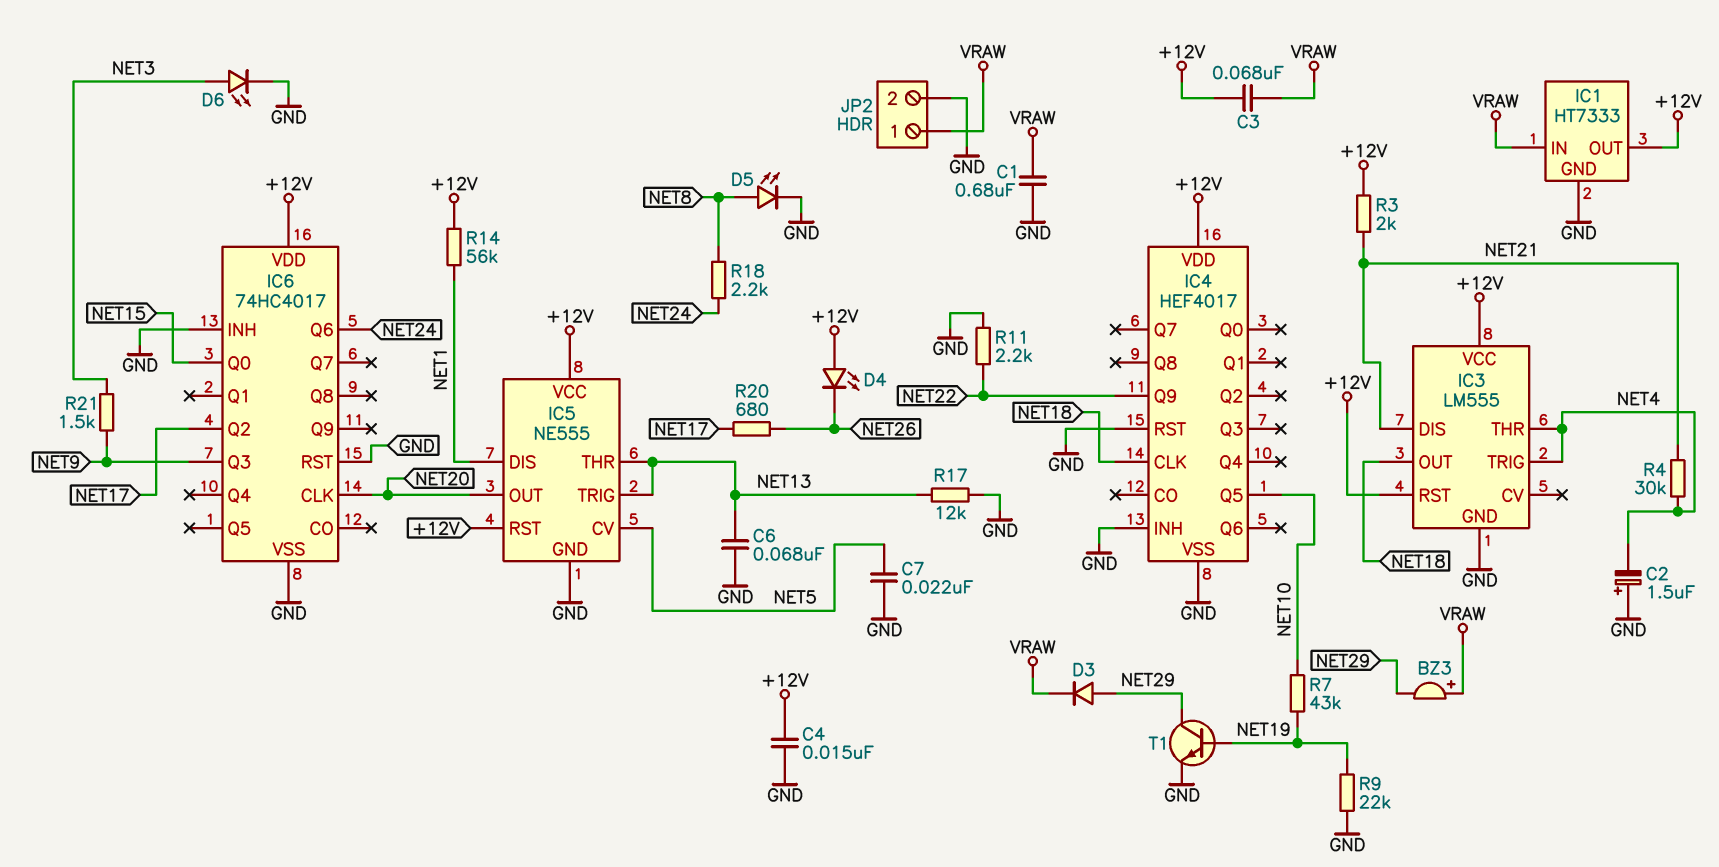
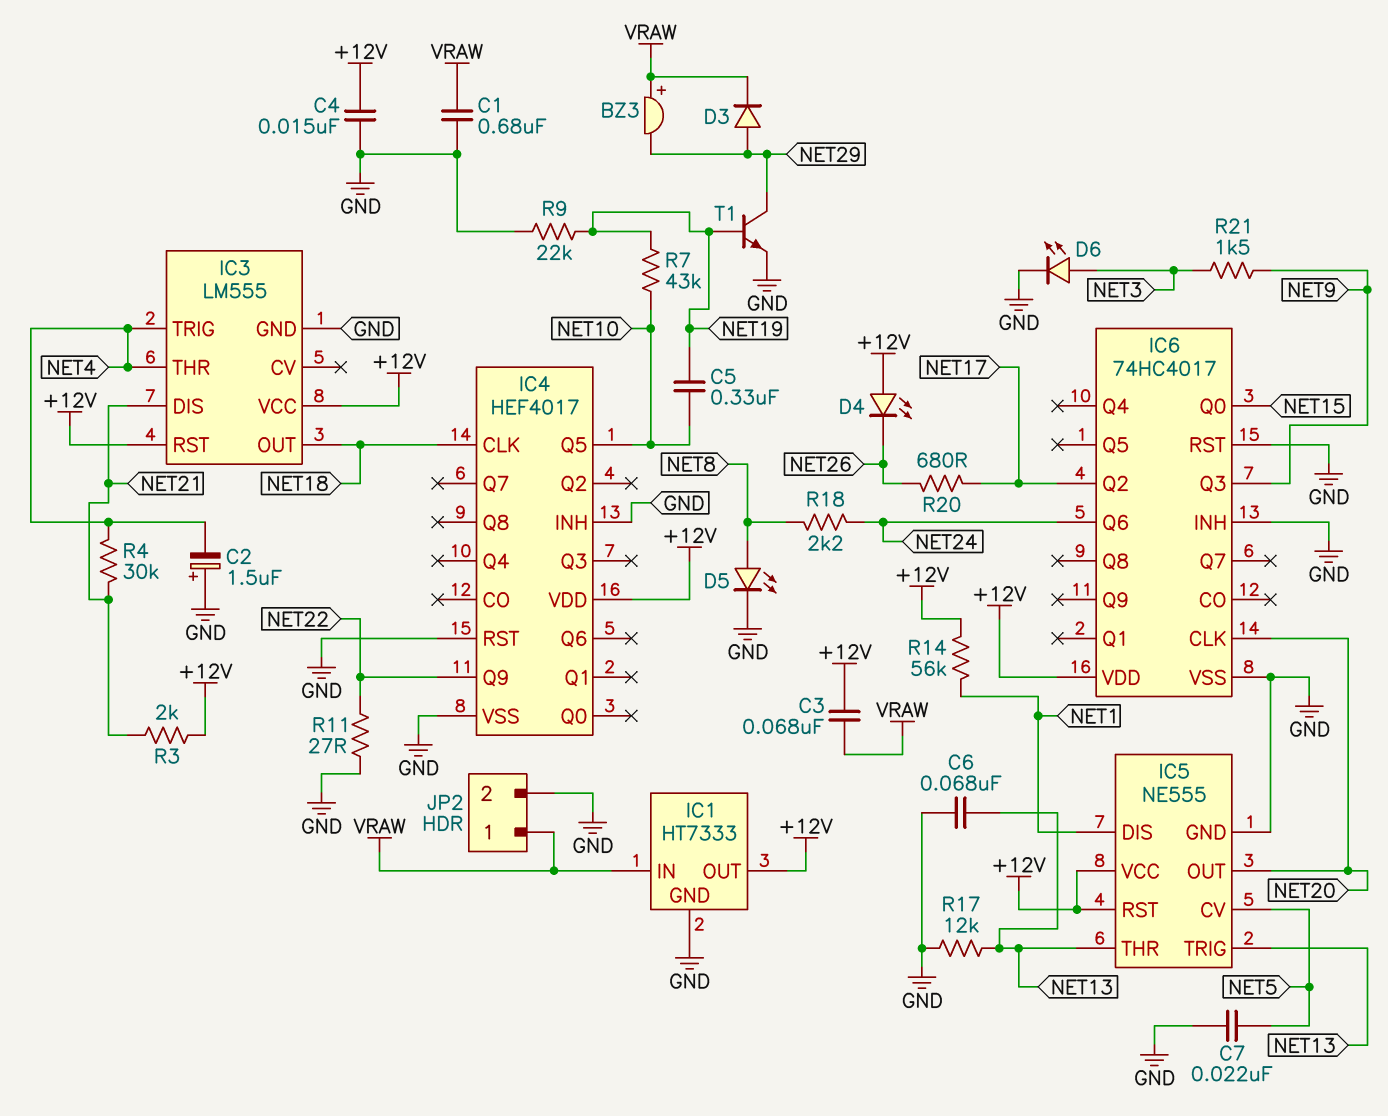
C5: none -> 330nF (NET10, NET19)
R11: 2.2k (GND, NET22) -> 27 (GND, NET22)

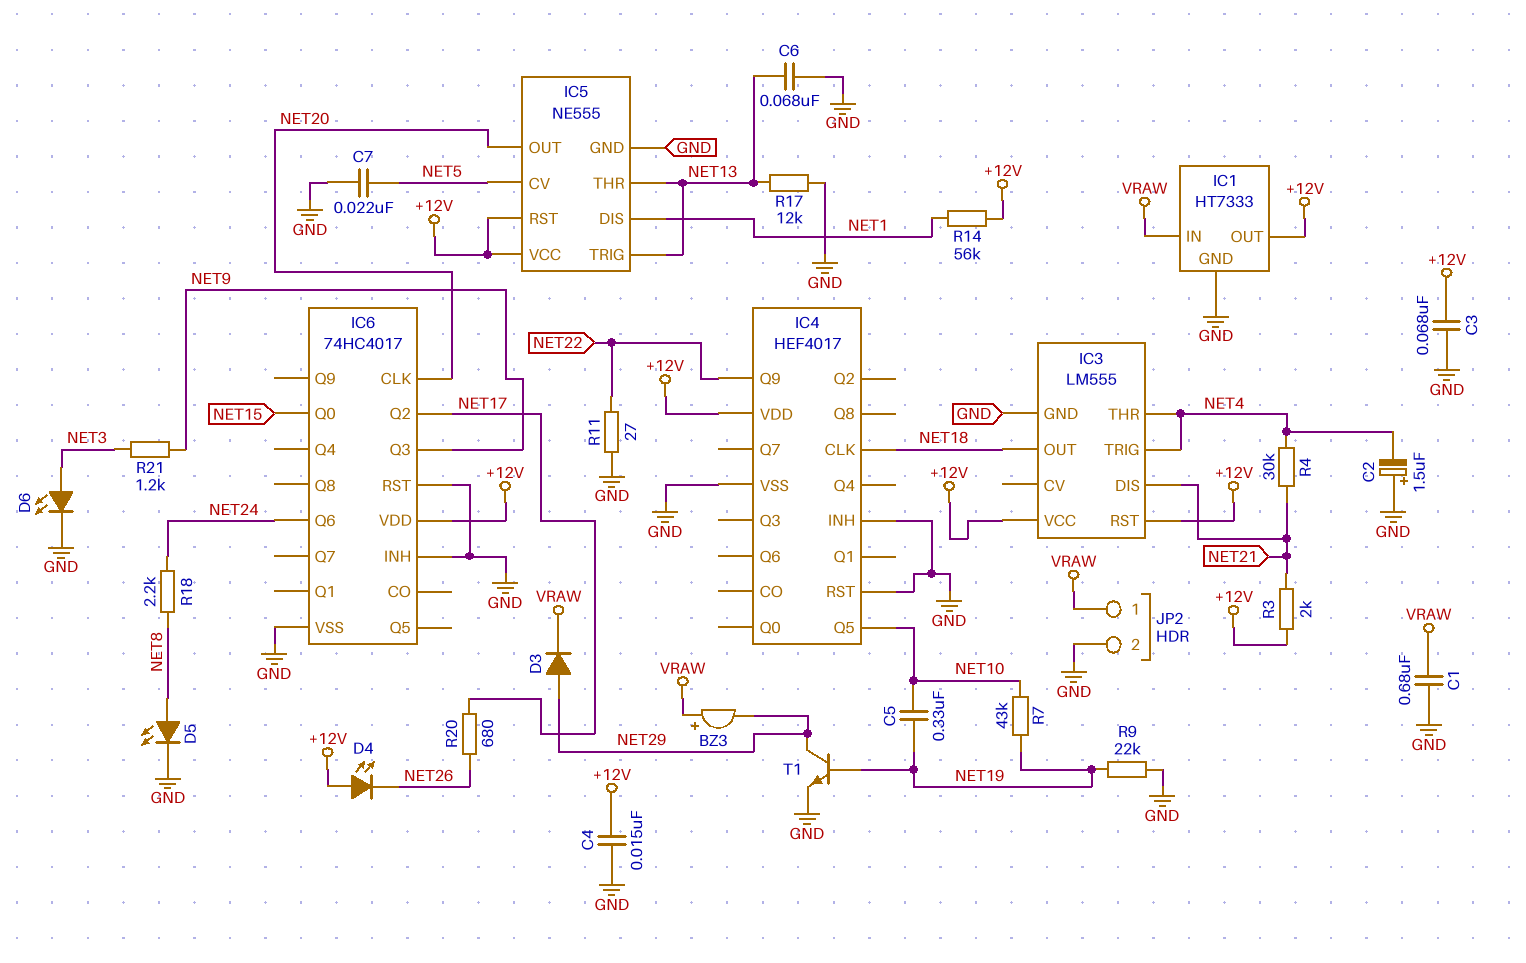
C3: 68nF (+12V, VRAW) -> 68nF (+12V, GND)
R21: 1.5k (NET3, NET9) -> 1.2k (NET3, NET9)

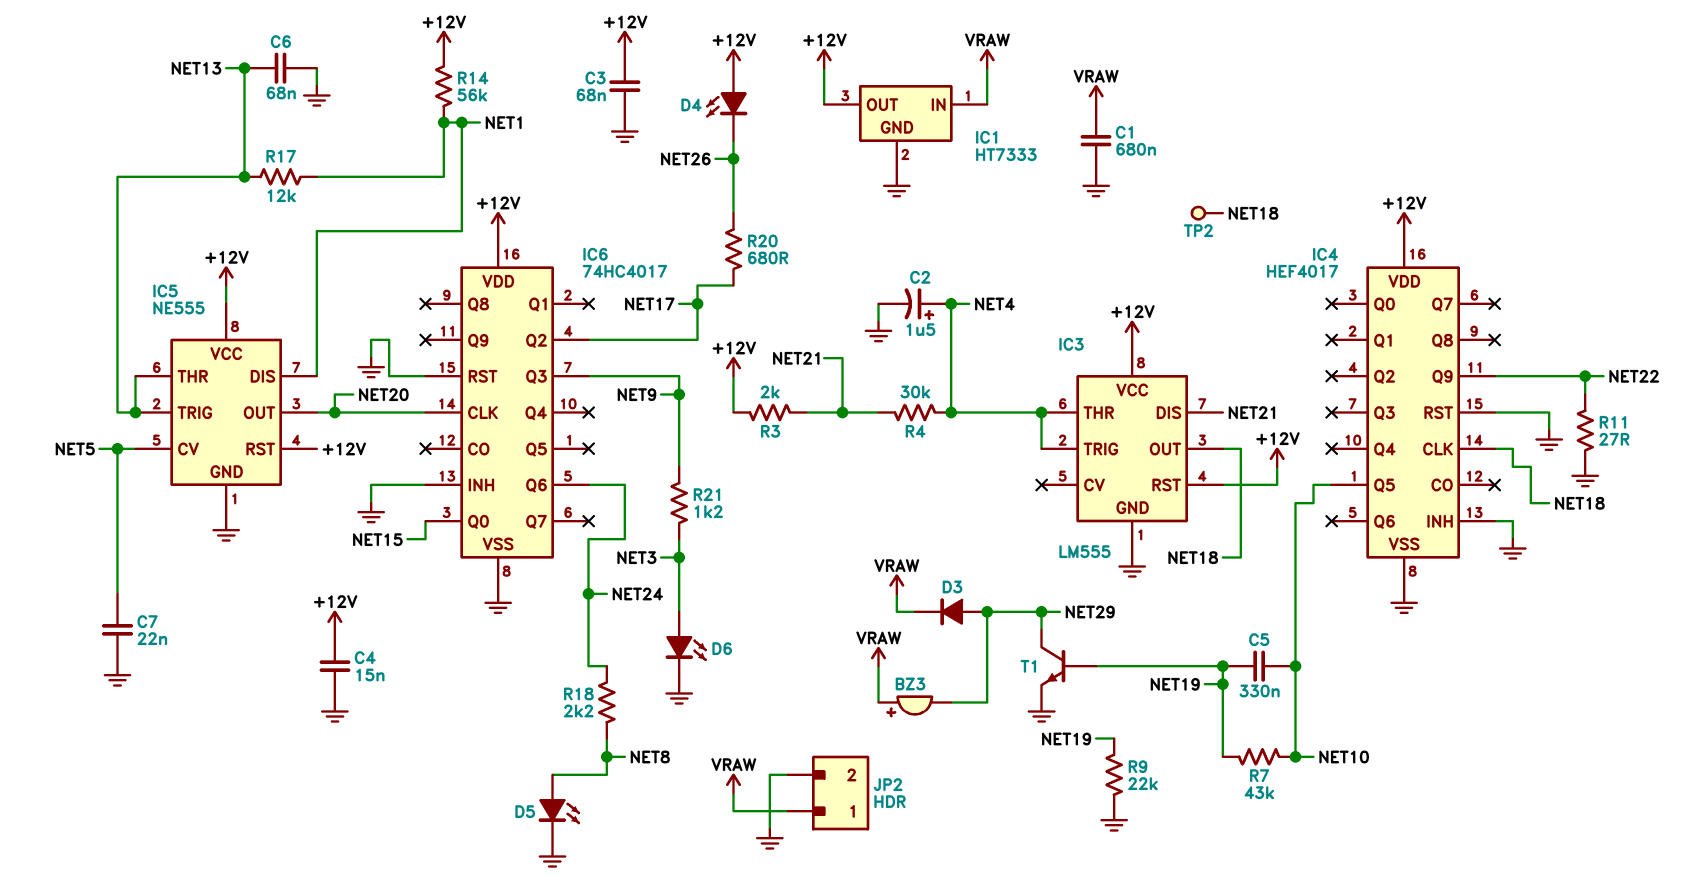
C2: 1.5uF (plus GND, minus NET4) -> 1.5uF (plus NET4, minus GND)
R17: 12k (GND, NET13) -> 12k (NET1, NET13)
TP2: none -> test point (NET18)

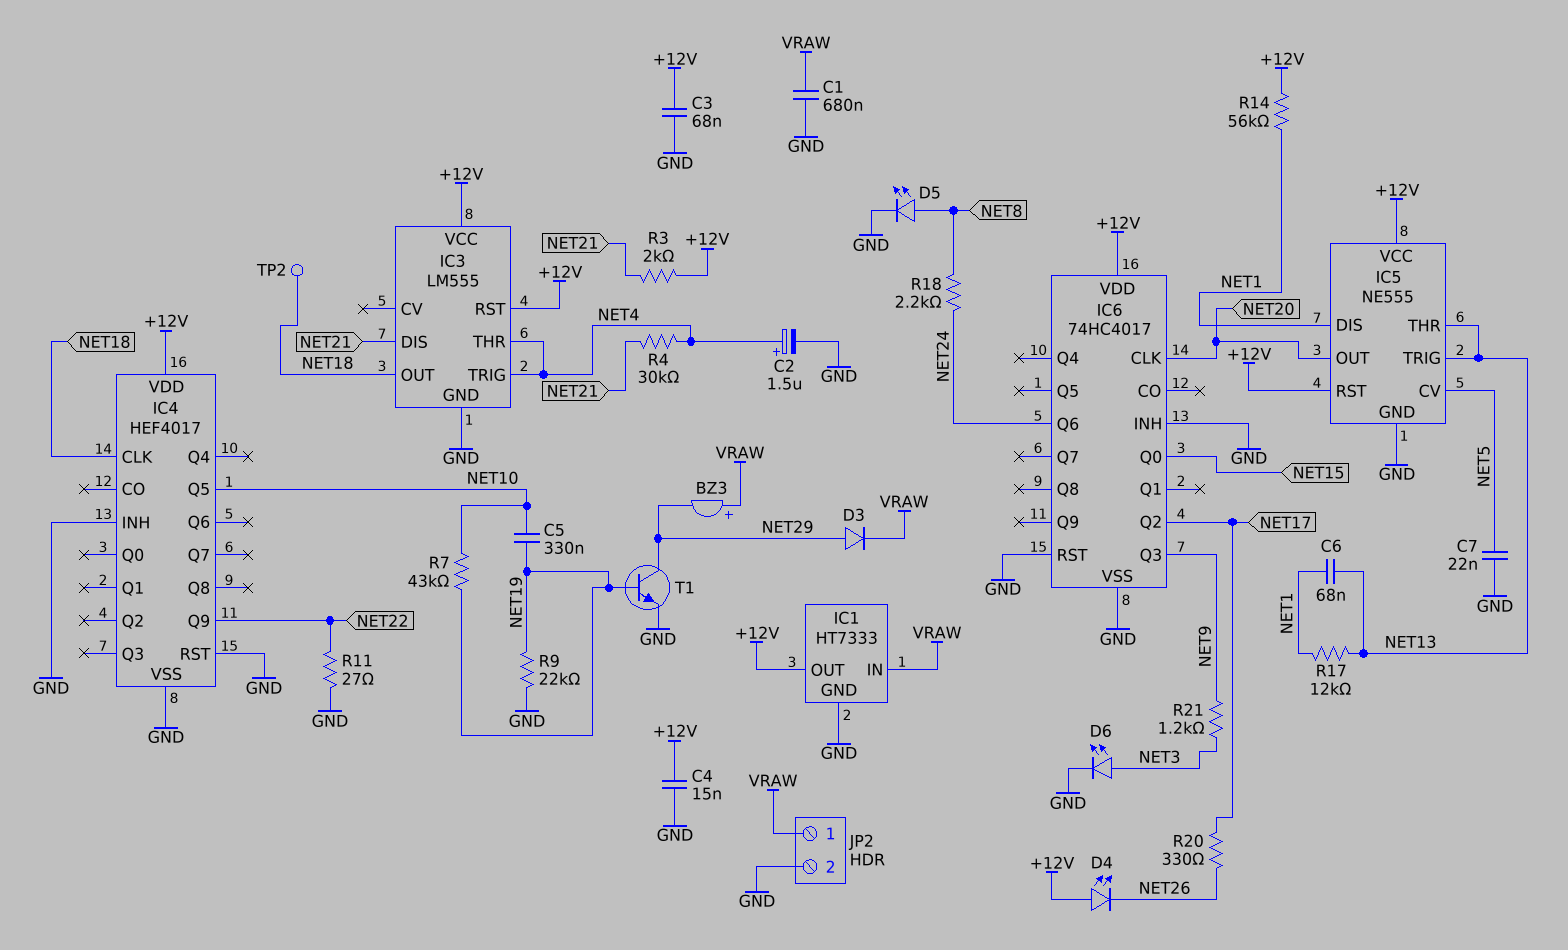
C6: 68nF (GND, NET13) -> 68nF (NET1, NET13)
R20: 680 (NET17, NET26) -> 330 (NET17, NET26)

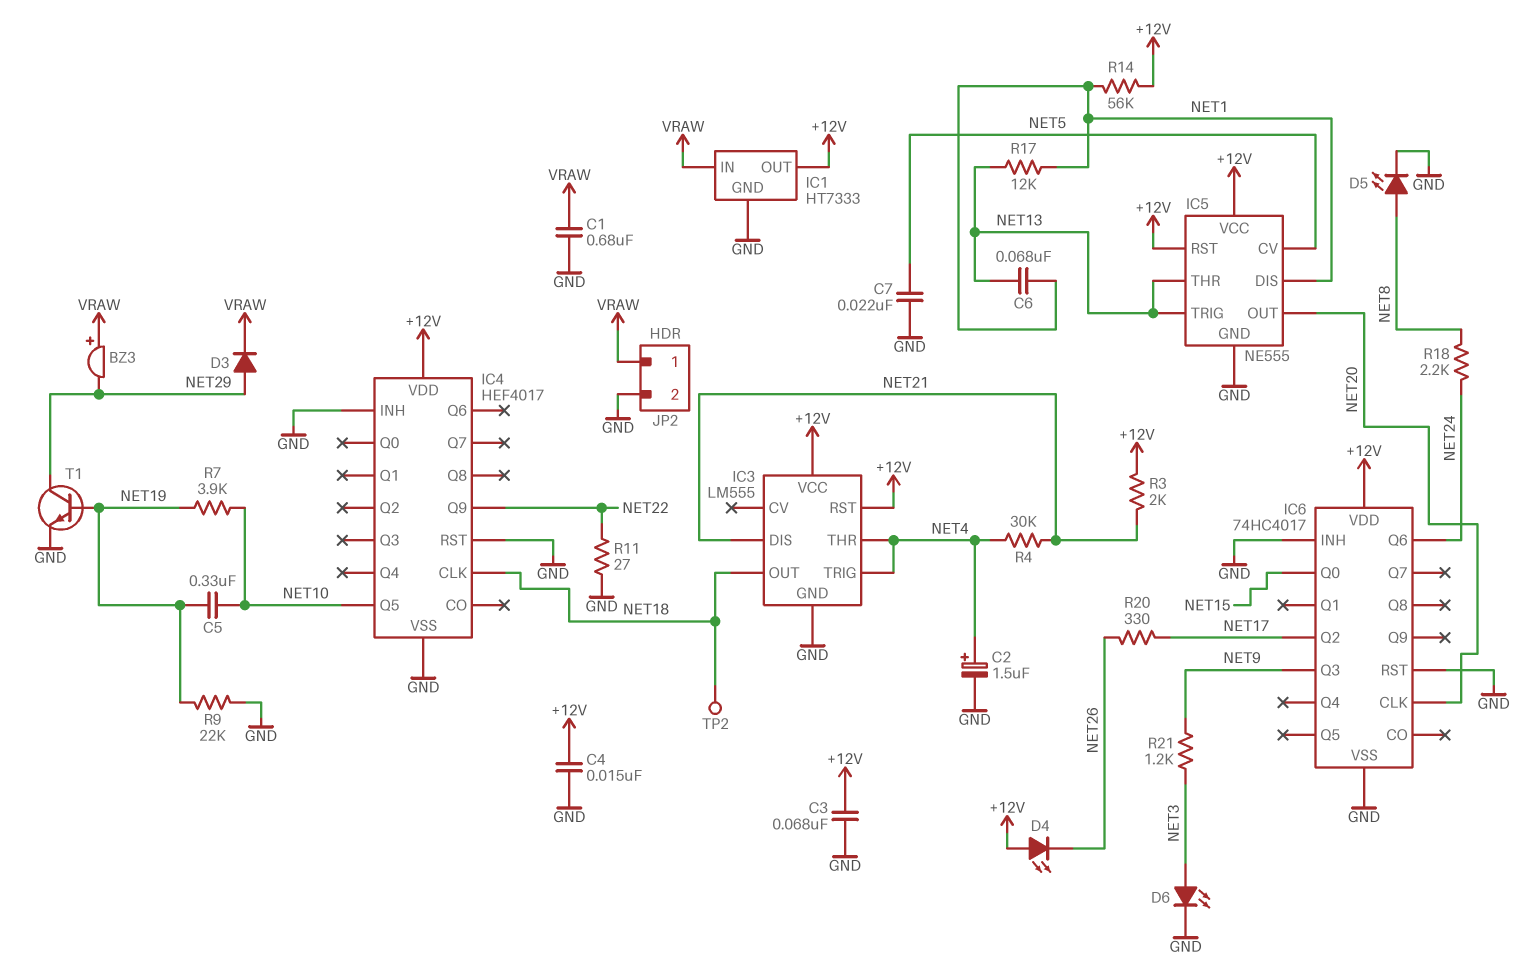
R7: 43k (NET10, NET19) -> 3.9k (NET10, NET19)

